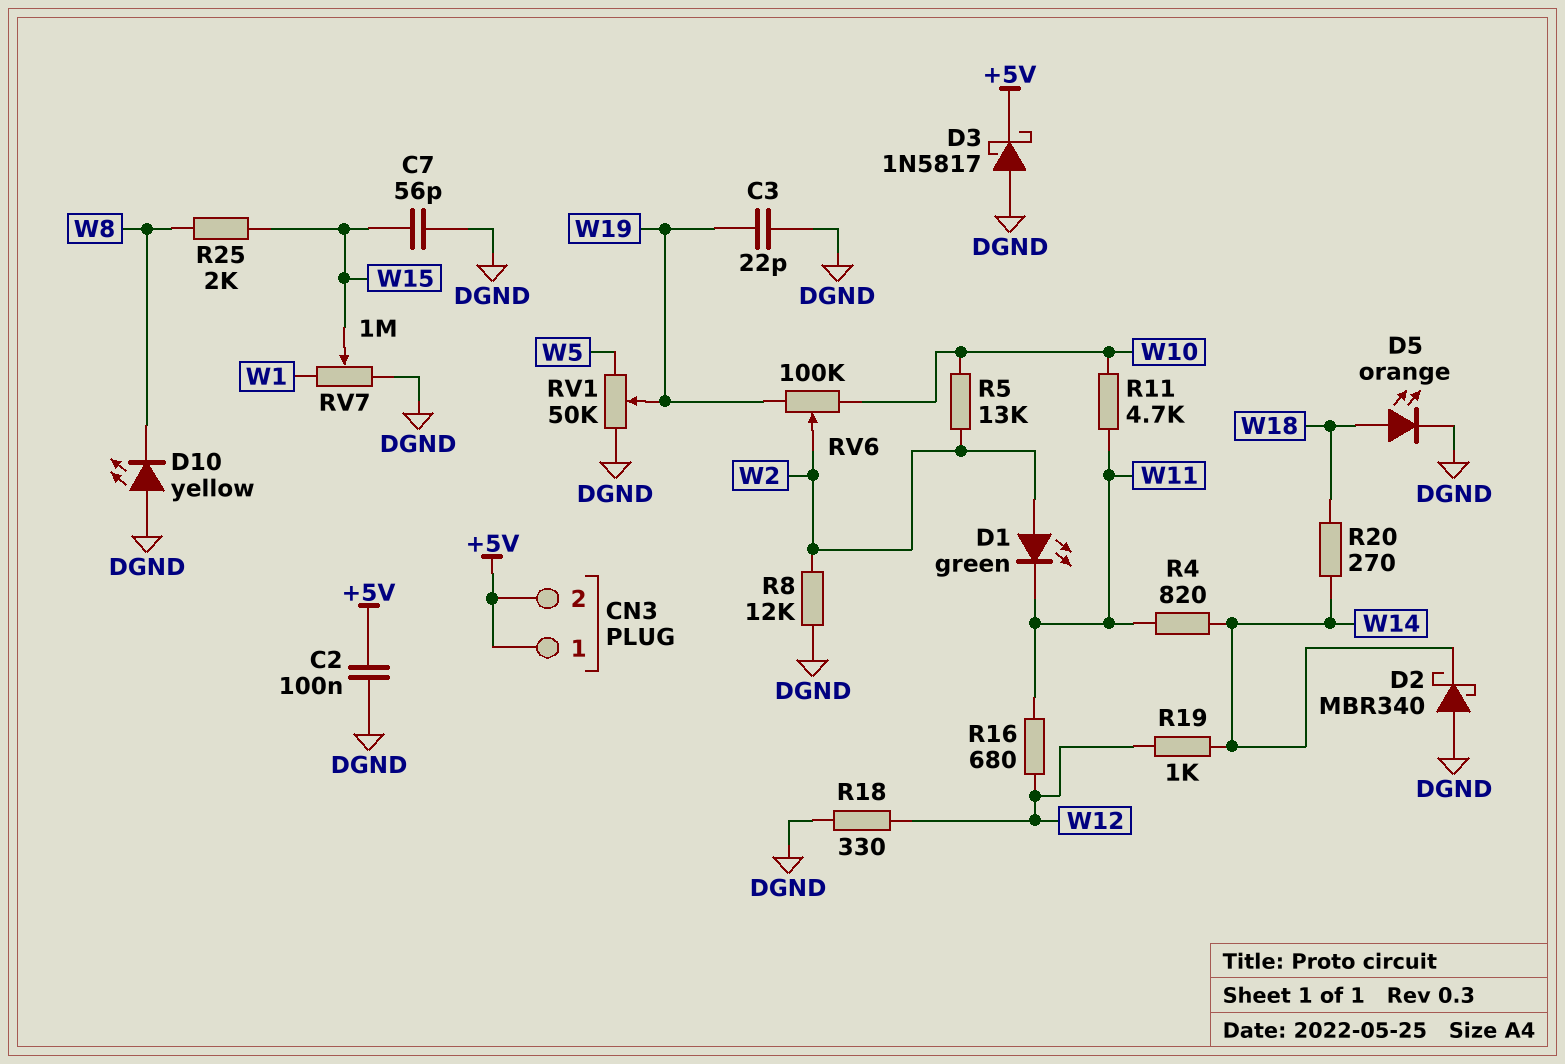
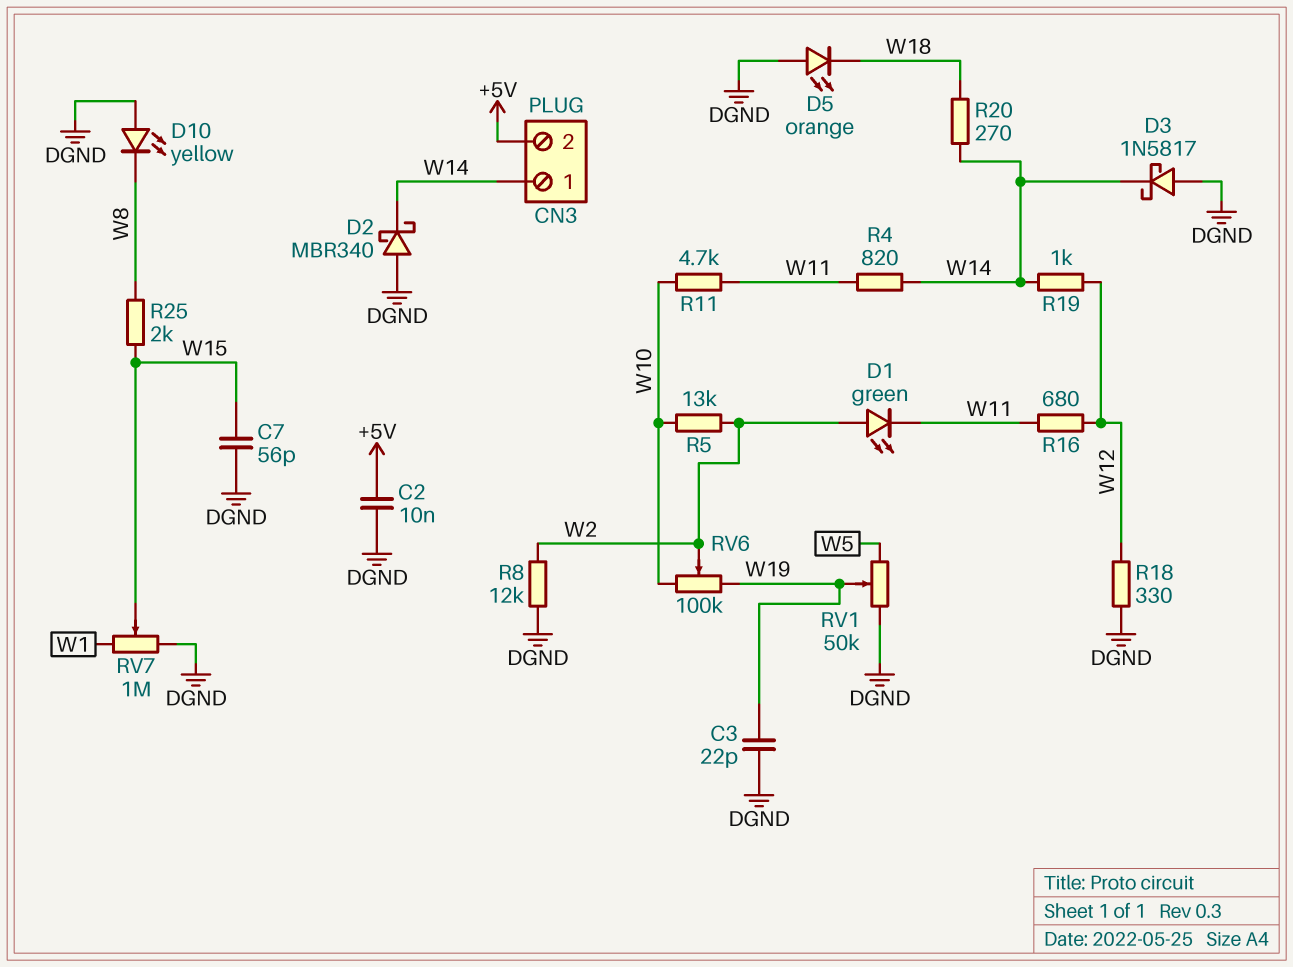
C2: 100nF (+5V, DGND) -> 10nF (+5V, DGND)
CN3 pin 1: +5V -> W14
D3: schottky 1N5817 (A DGND, K +5V) -> schottky 1N5817 (A DGND, K W14)
D5: LED orange (A W18, K DGND) -> LED orange (A DGND, K W18)

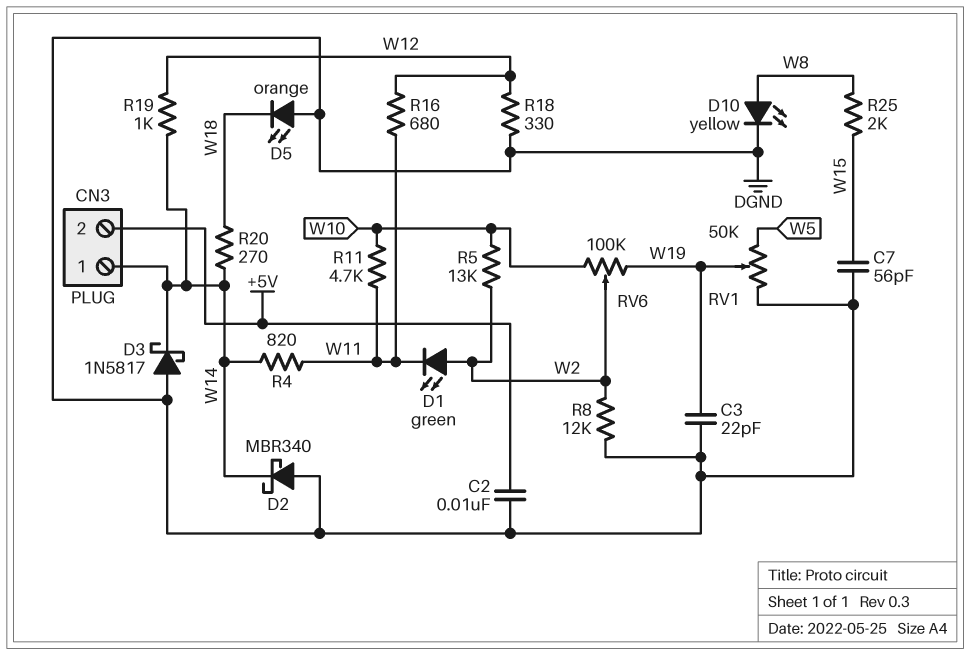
D10: LED yellow (A DGND, K W8) -> LED yellow (A W8, K DGND)
RV7: 1M (DGND, W1, wiper W15) -> none

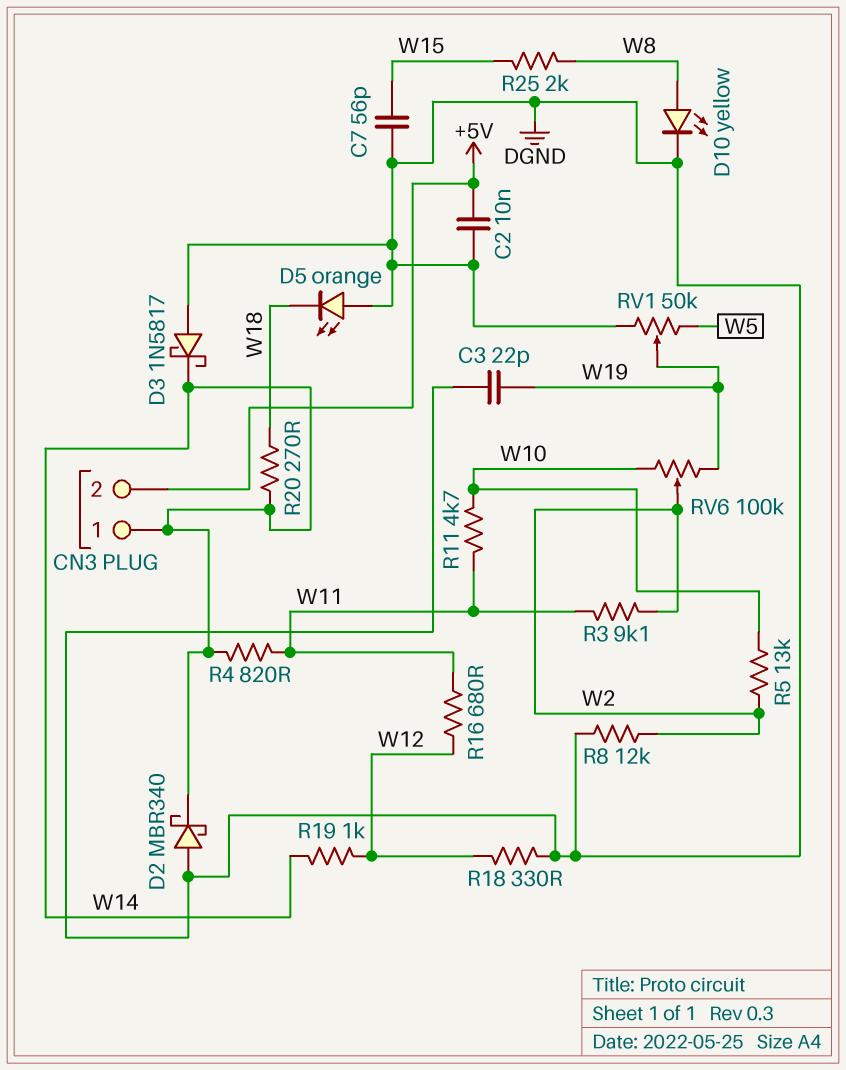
D1: LED green (A W2, K W11) -> none
R3: none -> 9.1k (W2, W11)

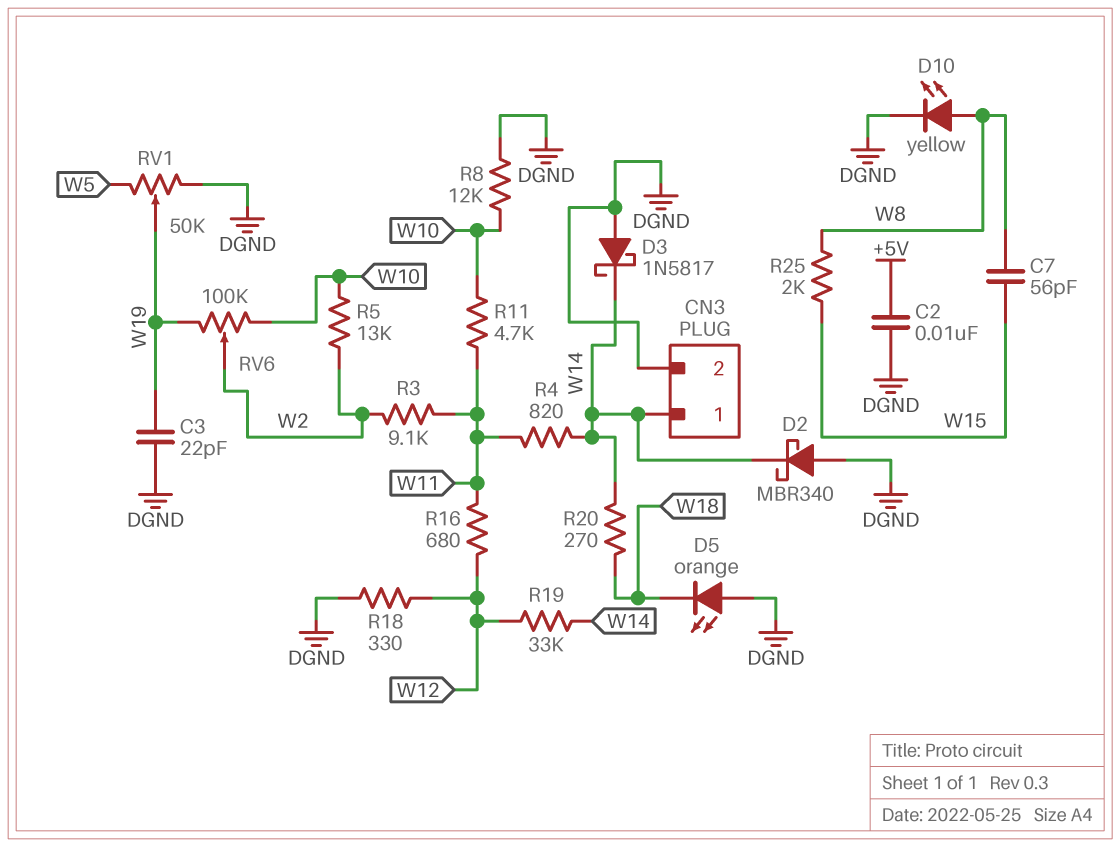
C7: 56pF (DGND, W15) -> 56pF (W8, W15)
CN3 pin 2: +5V -> DGND
R8: 12k (DGND, W2) -> 12k (DGND, W10)
R19: 1k (W12, W14) -> 33k (W12, W14)

